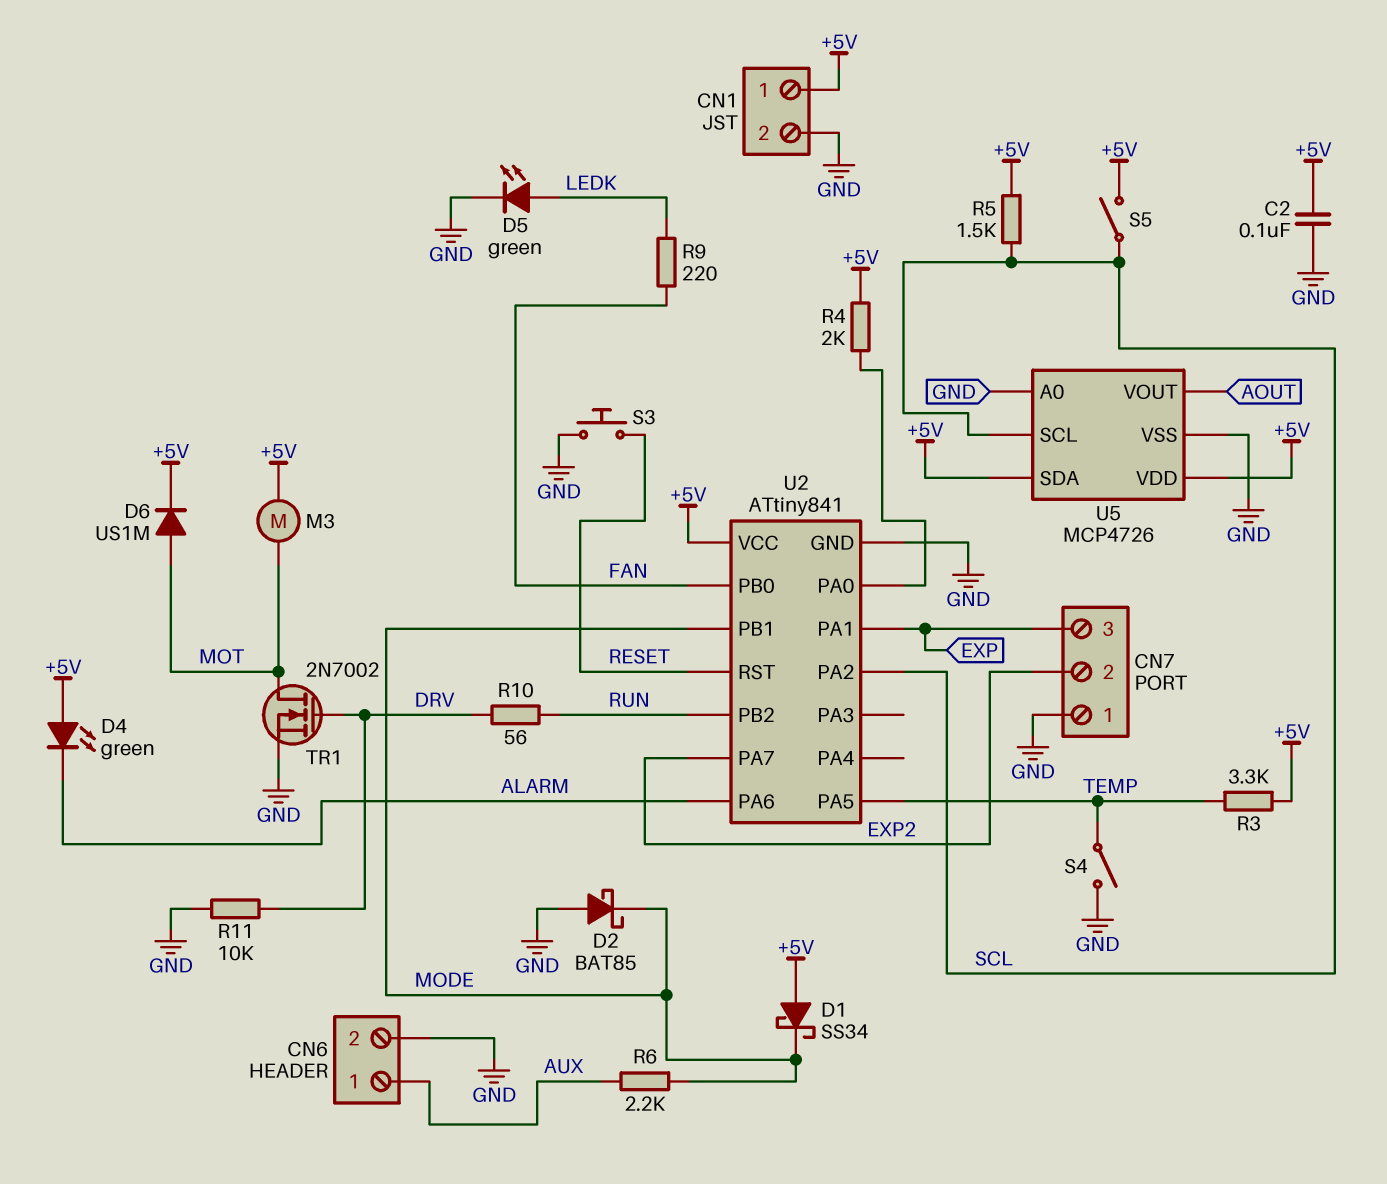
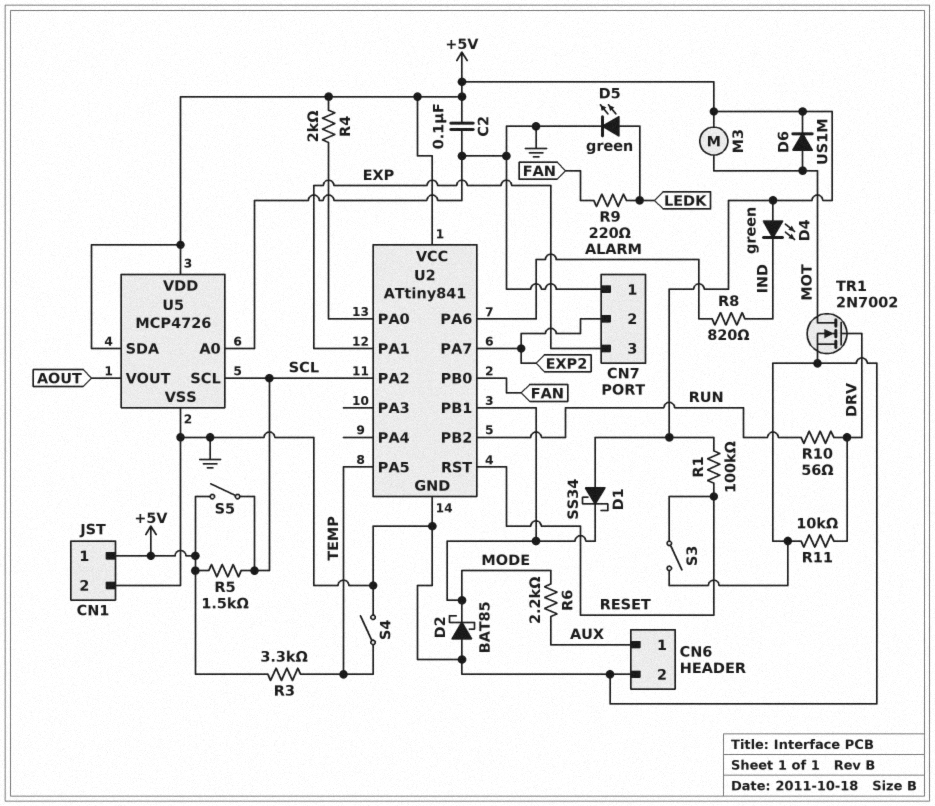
D4: LED green (A +5V, K ALARM) -> LED green (A +5V, K IND)
R1: none -> 100k (+5V, RESET)
R8: none -> 820 (ALARM, IND)
S3: button (GND, RESET) -> switch (GND, RESET)

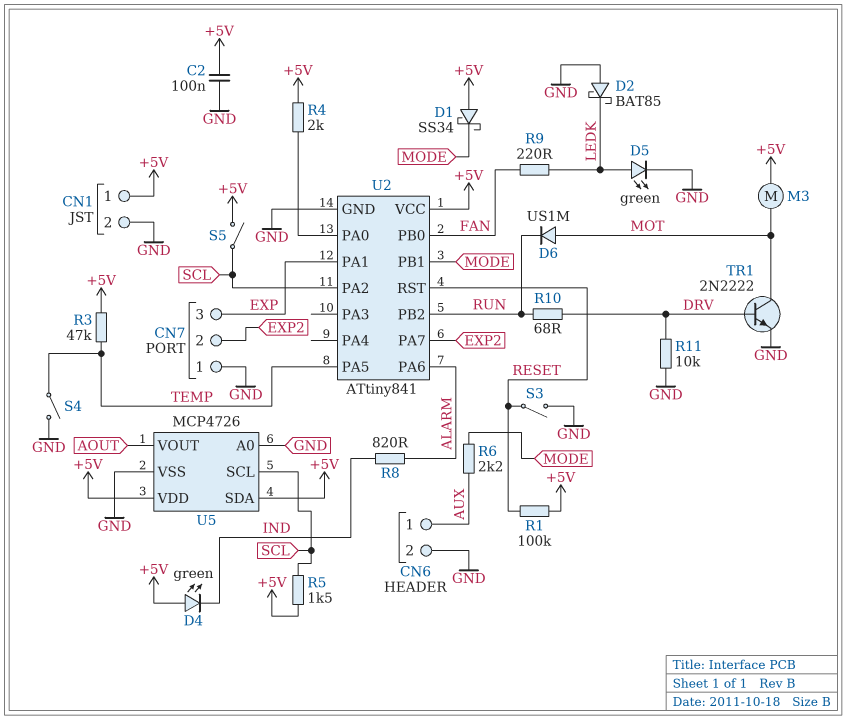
D2: schottky BAT85 (A GND, K MODE) -> schottky BAT85 (A GND, K LEDK)
D6: diode US1M (A MOT, K +5V) -> diode US1M (A MOT, K RUN)
R3: 3.3k (+5V, TEMP) -> 47k (+5V, TEMP)
R10: 56 (DRV, RUN) -> 68 (DRV, RUN)
TR1: NMOS 2N7002 (G DRV, D MOT, S GND) -> NPN 2N2222 (B DRV, C MOT, E GND)

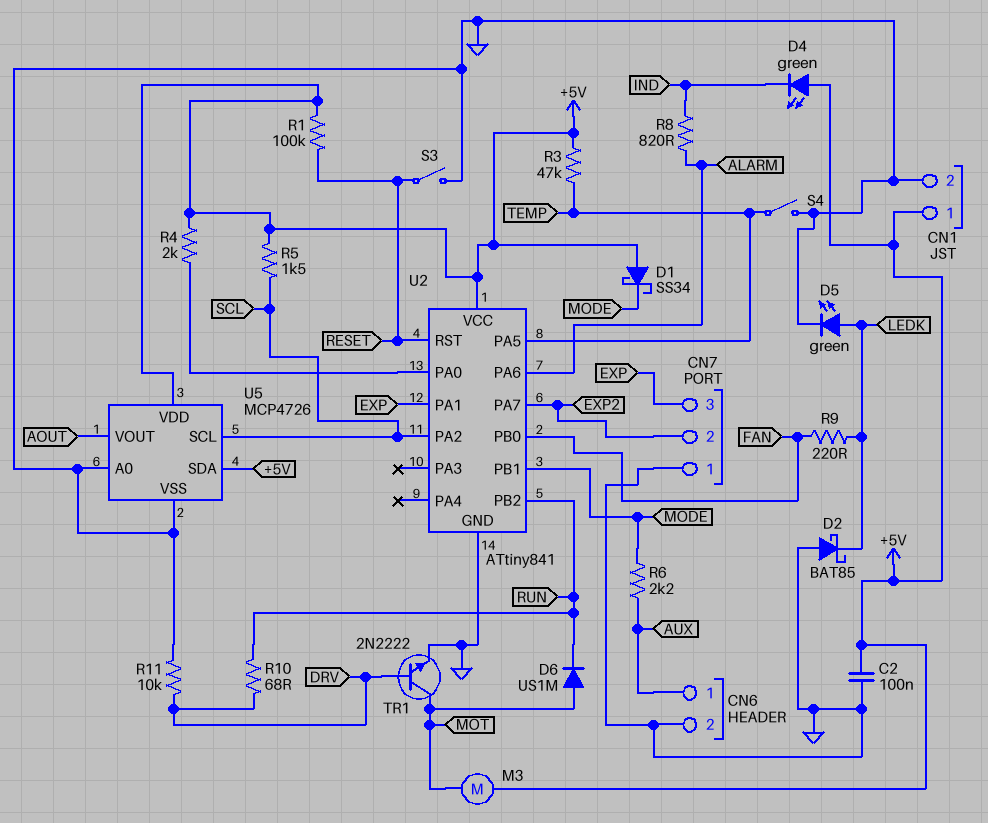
S5: switch (+5V, SCL) -> none

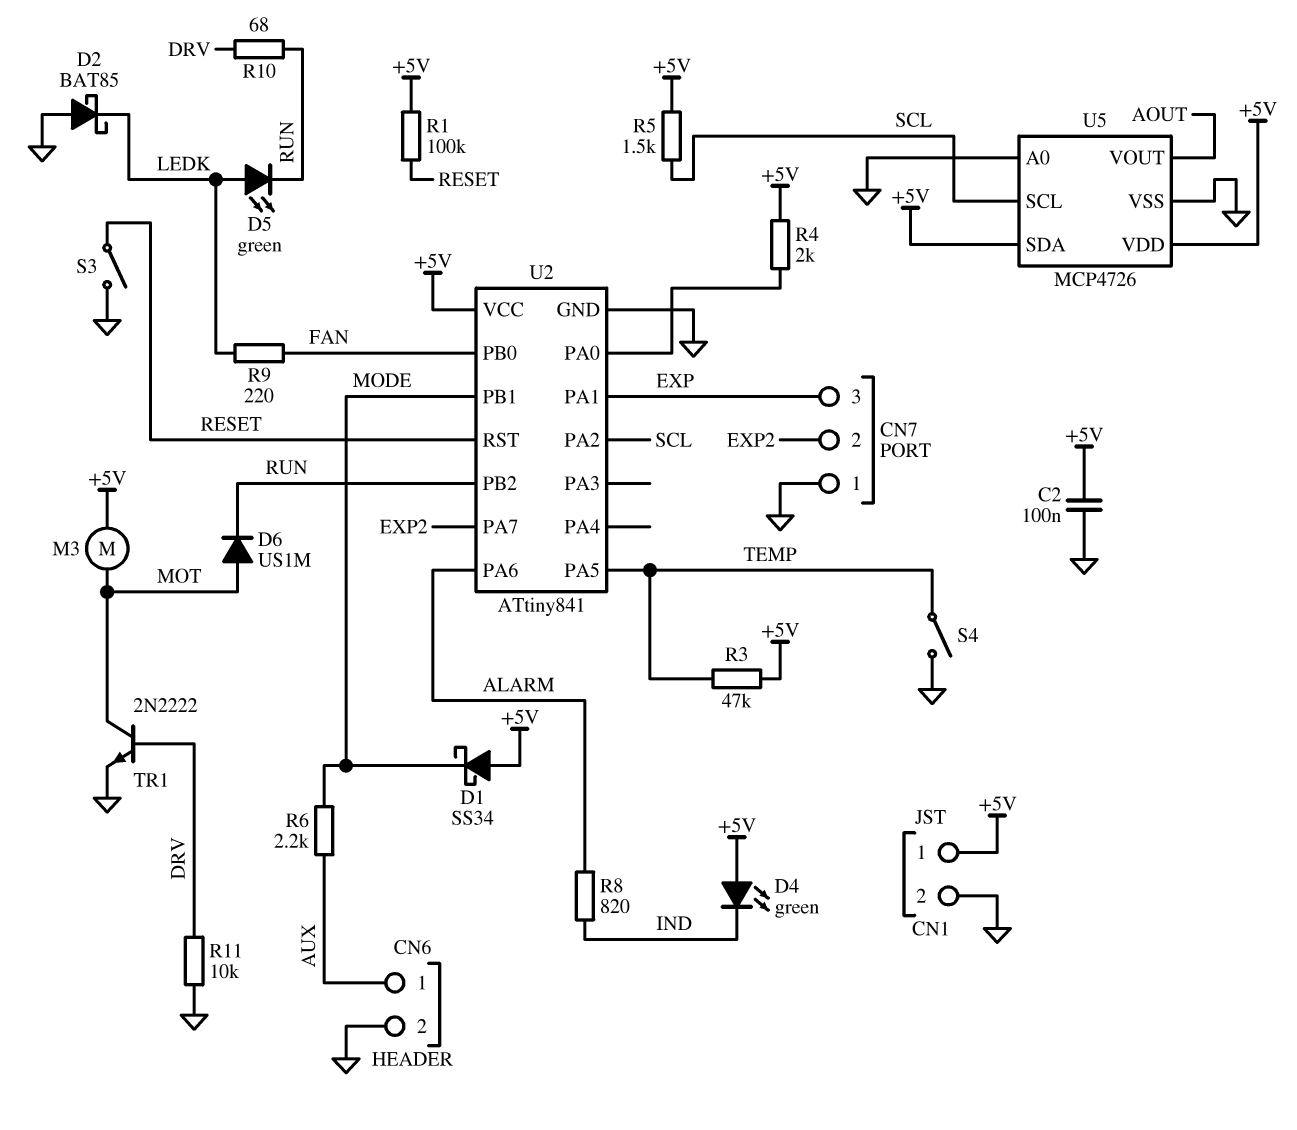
D5: LED green (A LEDK, K GND) -> LED green (A LEDK, K RUN)

